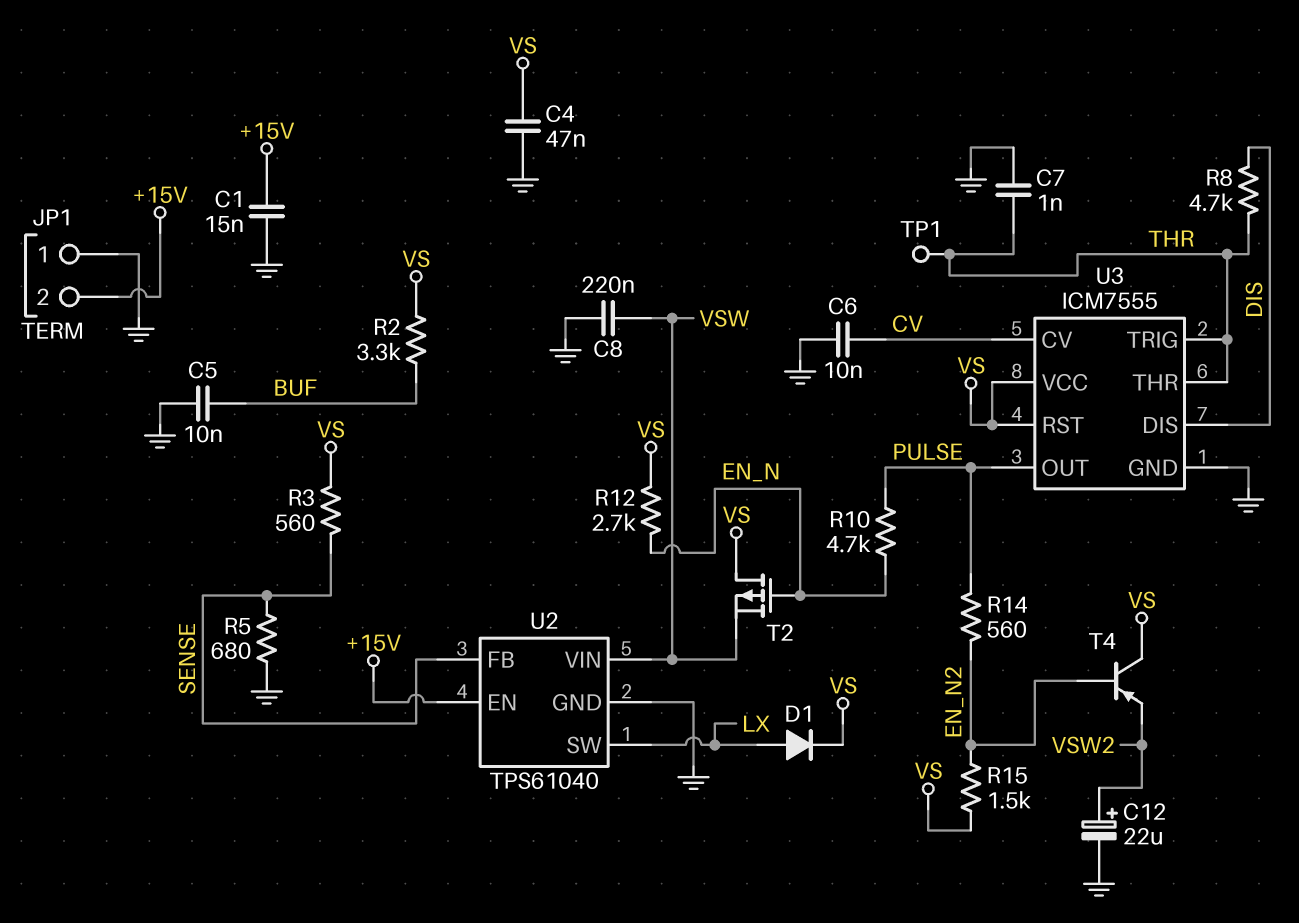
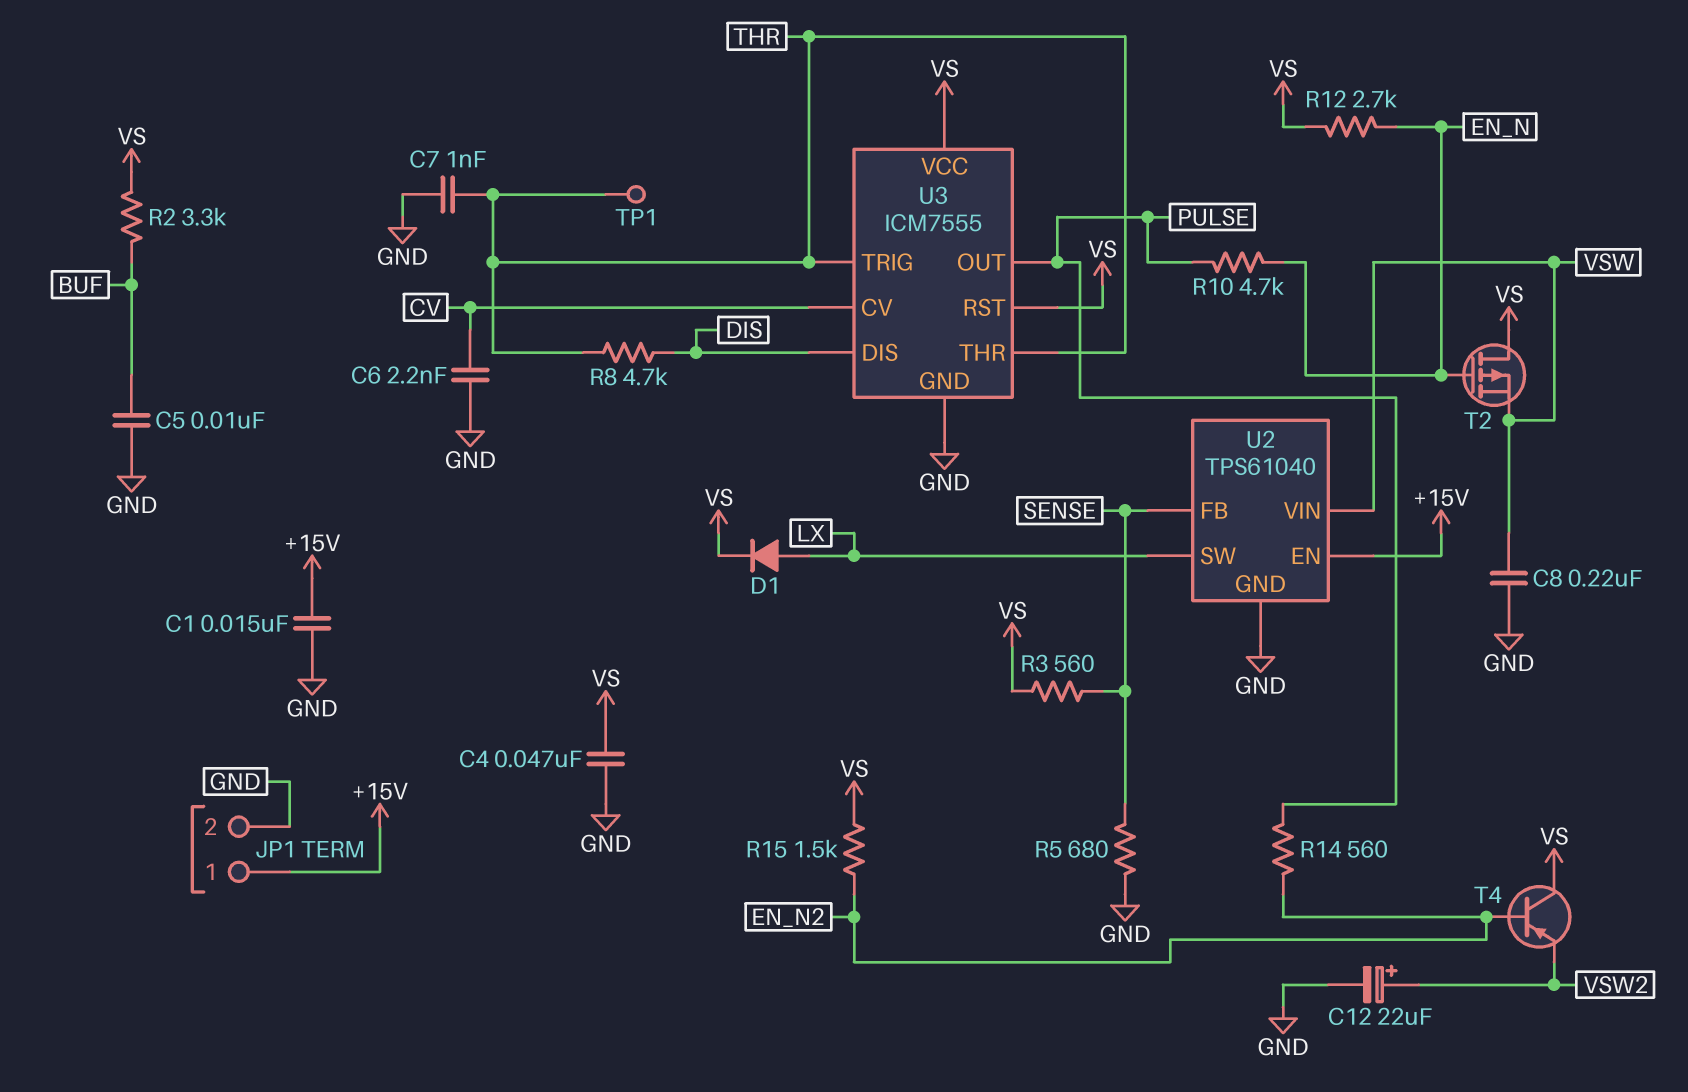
C6: 10nF (CV, GND) -> 2.2nF (CV, GND)
JP1 pin 1: GND -> +15V
JP1 pin 2: +15V -> GND

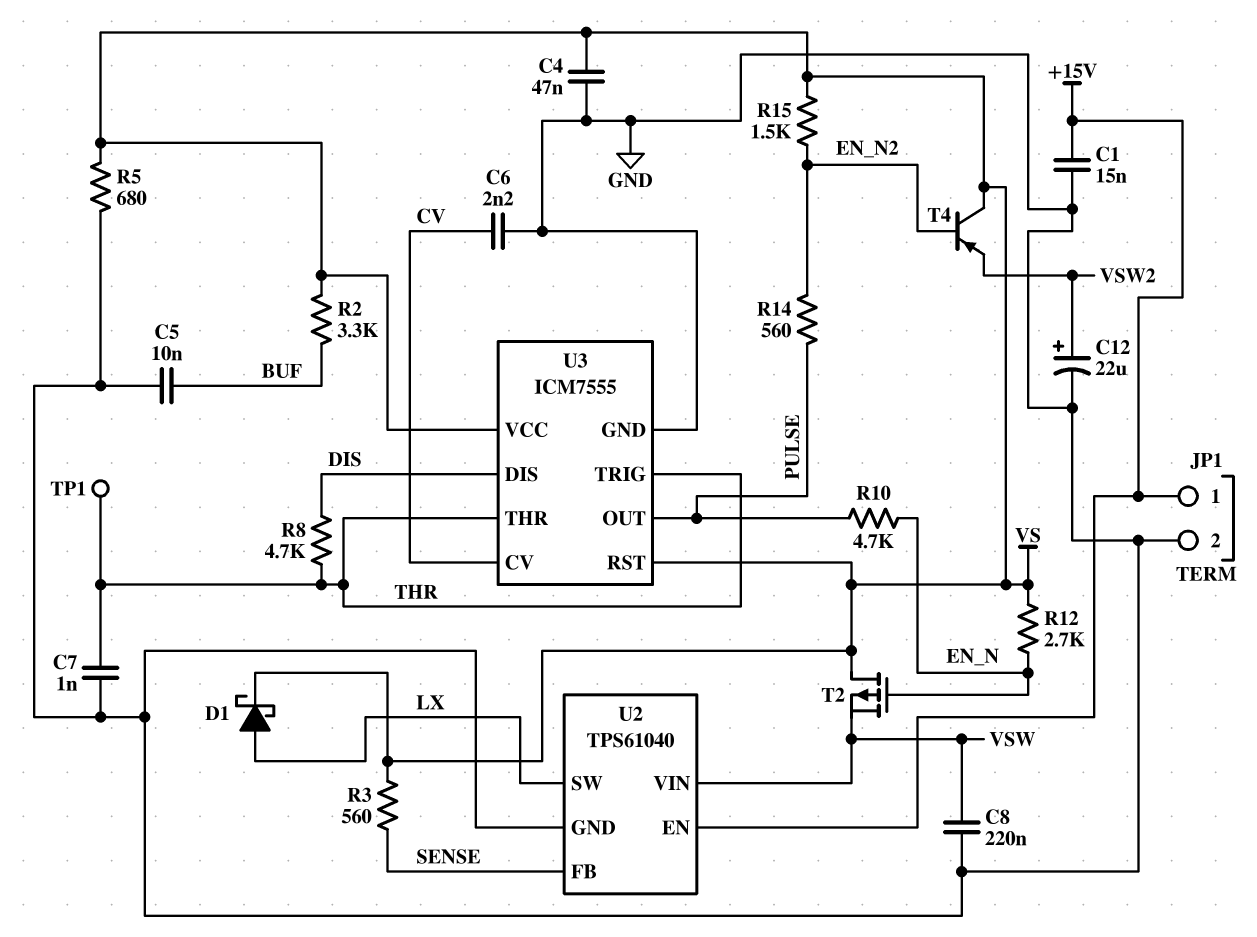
D1: diode (A LX, K VS) -> schottky (A LX, K VS)
R5: 680 (GND, SENSE) -> 680 (GND, VS)

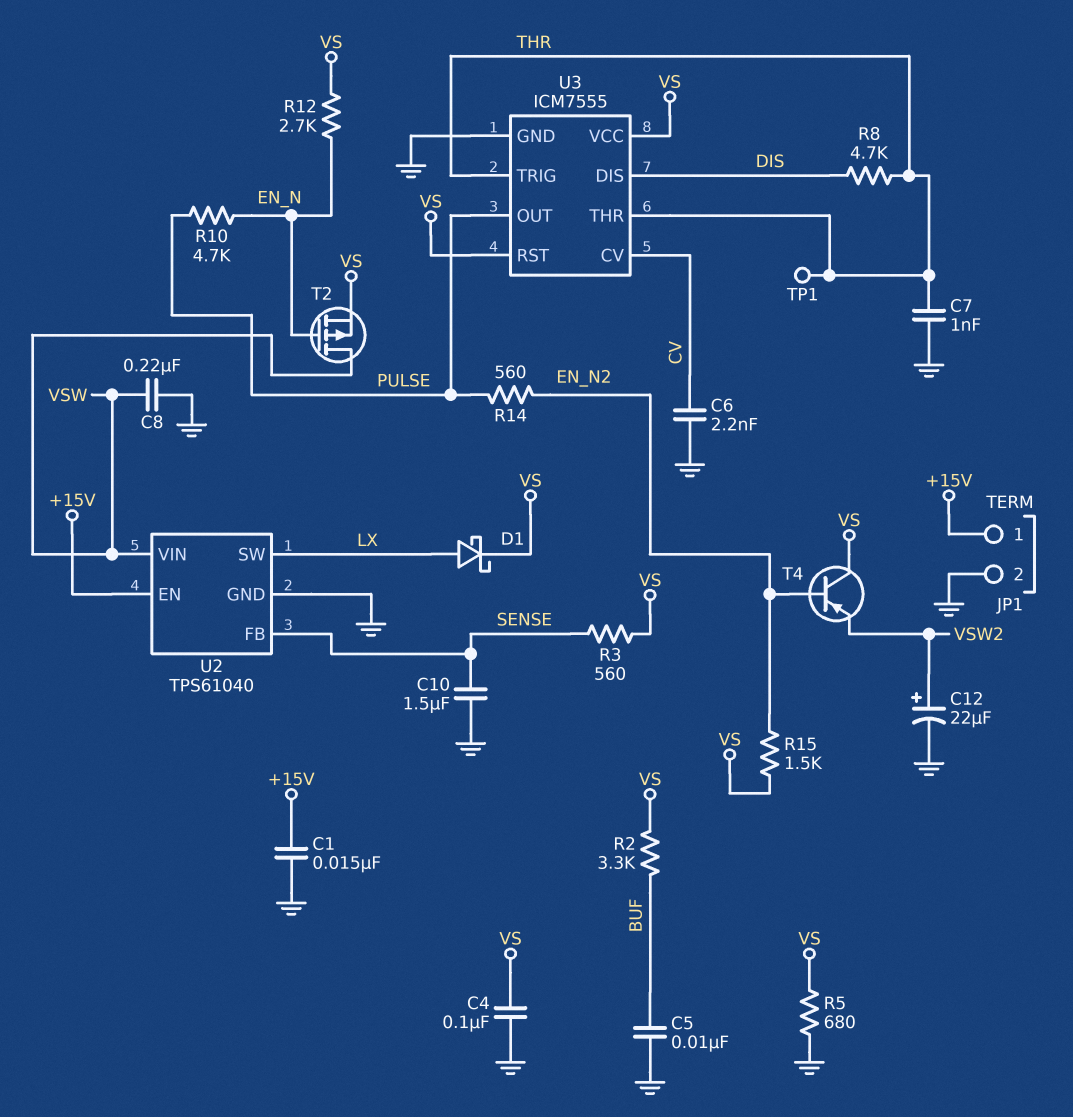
C4: 47nF (GND, VS) -> 100nF (GND, VS)
C10: none -> 1.5uF (GND, SENSE)
T2: PMOS (G EN_N, D VS, S VSW) -> PMOS (G EN_N, D VSW, S VS)

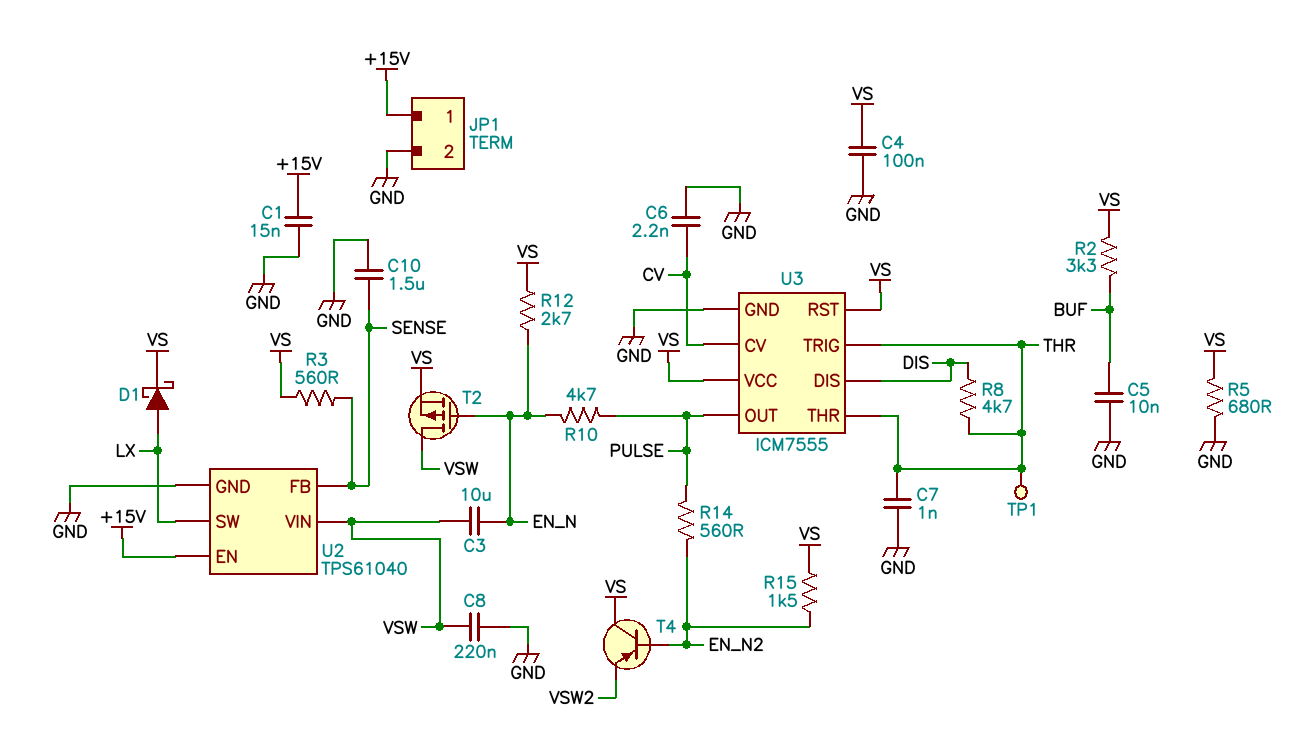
C3: none -> 10uF (EN_N, VSW)
C12: 22uF (plus VSW2, minus GND) -> none

